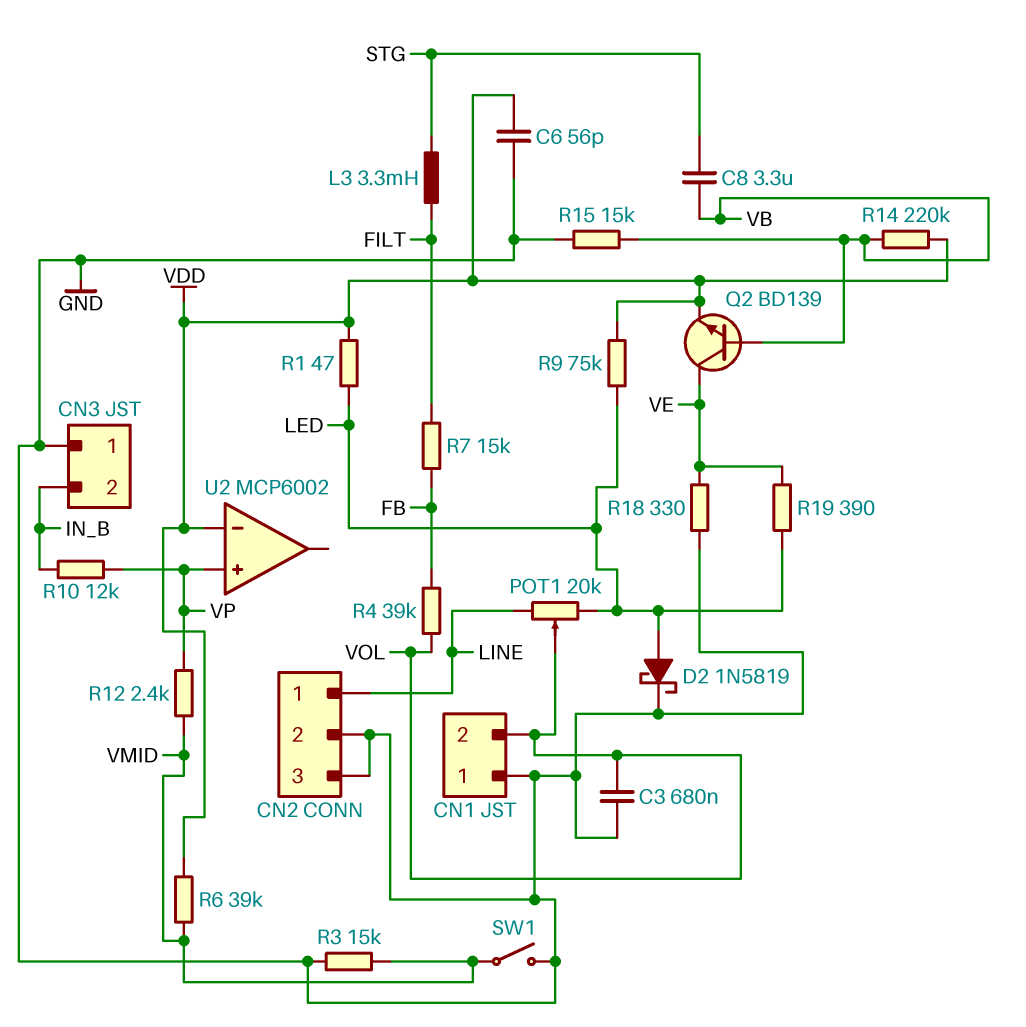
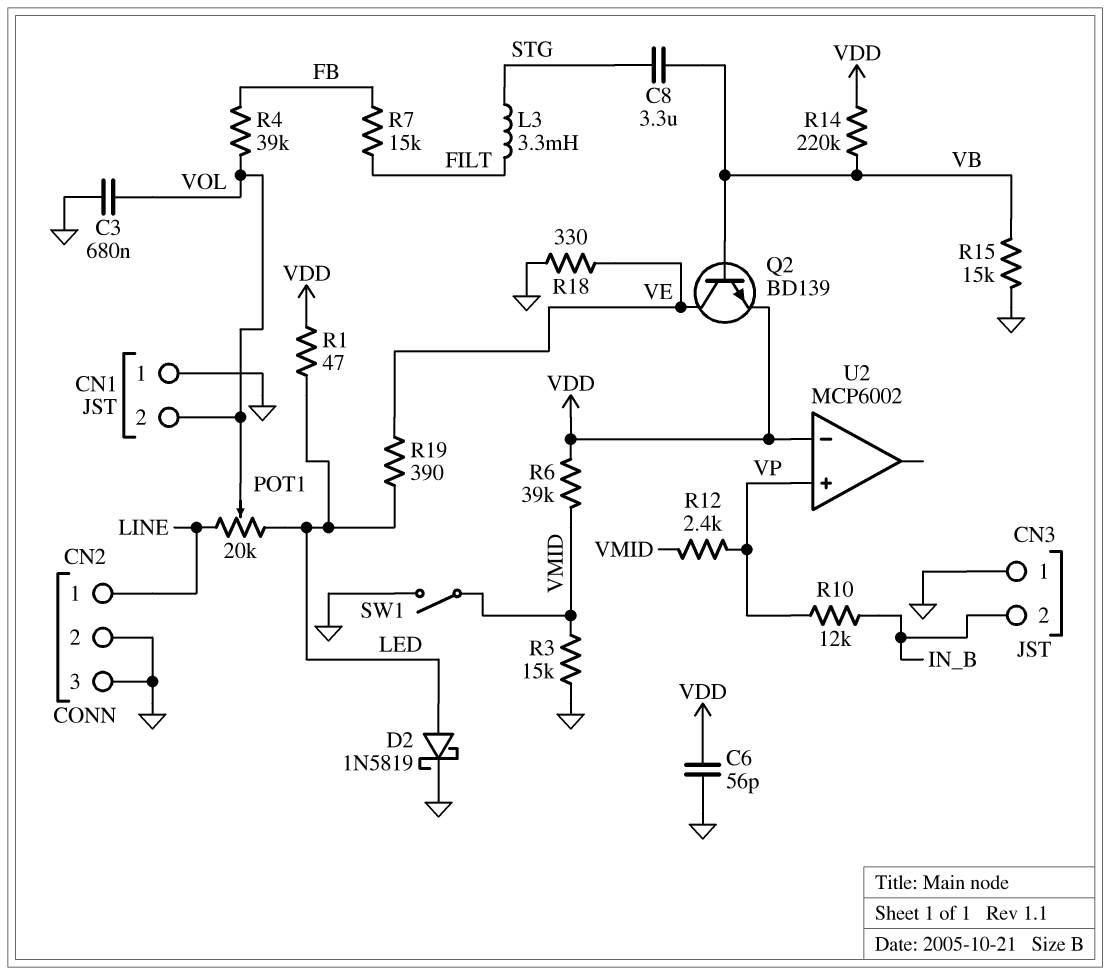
R9: 75k (LED, VDD) -> none

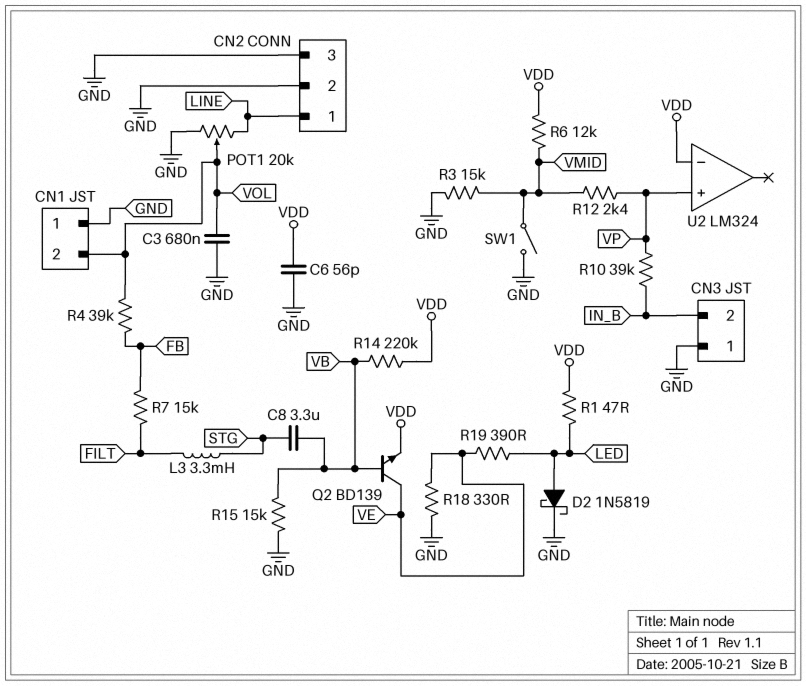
POT1: 20k (LED, LINE, wiper VOL) -> 20k (GND, LINE, wiper VOL)
R6: 39k (VDD, VMID) -> 12k (VDD, VMID)
R10: 12k (IN_B, VP) -> 39k (IN_B, VP)
U2: MCP6002 -> LM324

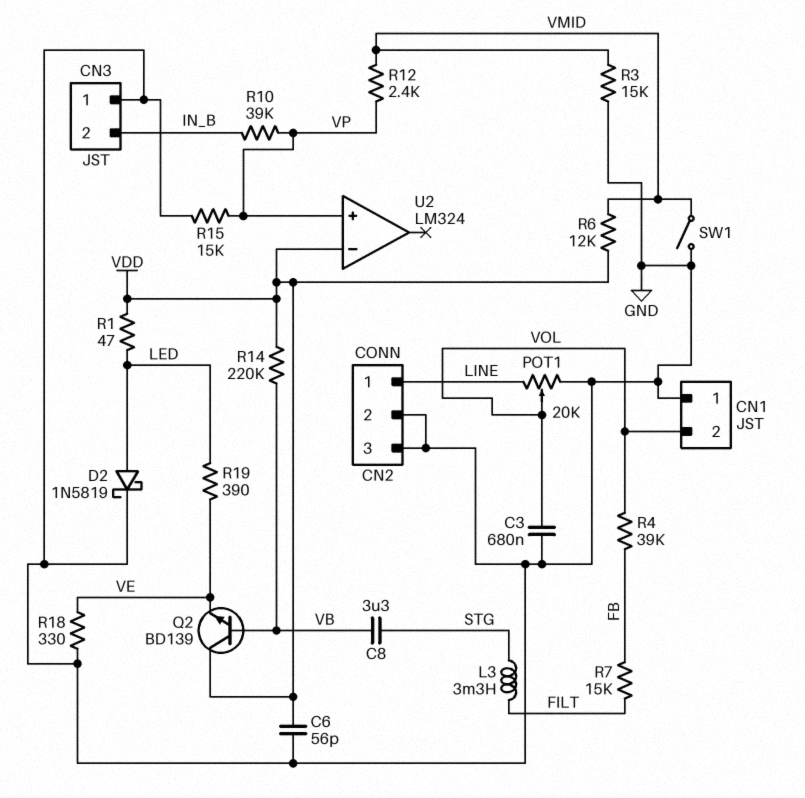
Q2: NPN BD139 (B VB, C VE, E VDD) -> NPN BD139 (B VB, C VDD, E VE)
R15: 15k (GND, VB) -> 15k (GND, VP)

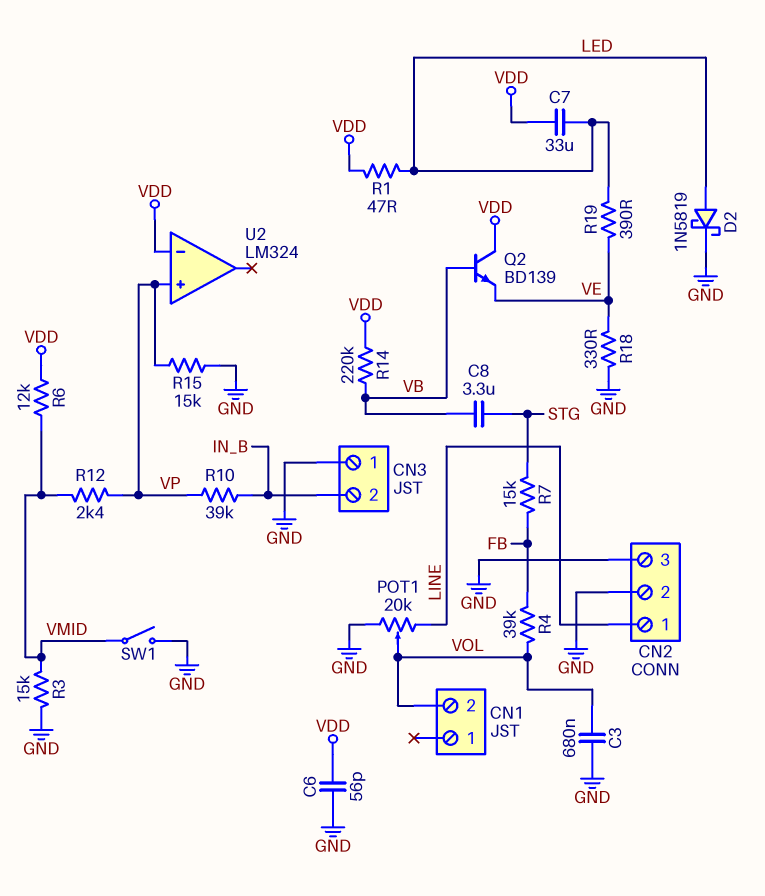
C7: none -> 33uF (LED, VDD)
CN1 pin 1: GND -> none
L3: 3.3mH (FILT, STG) -> none
R7: 15k (FB, FILT) -> 15k (FB, STG)

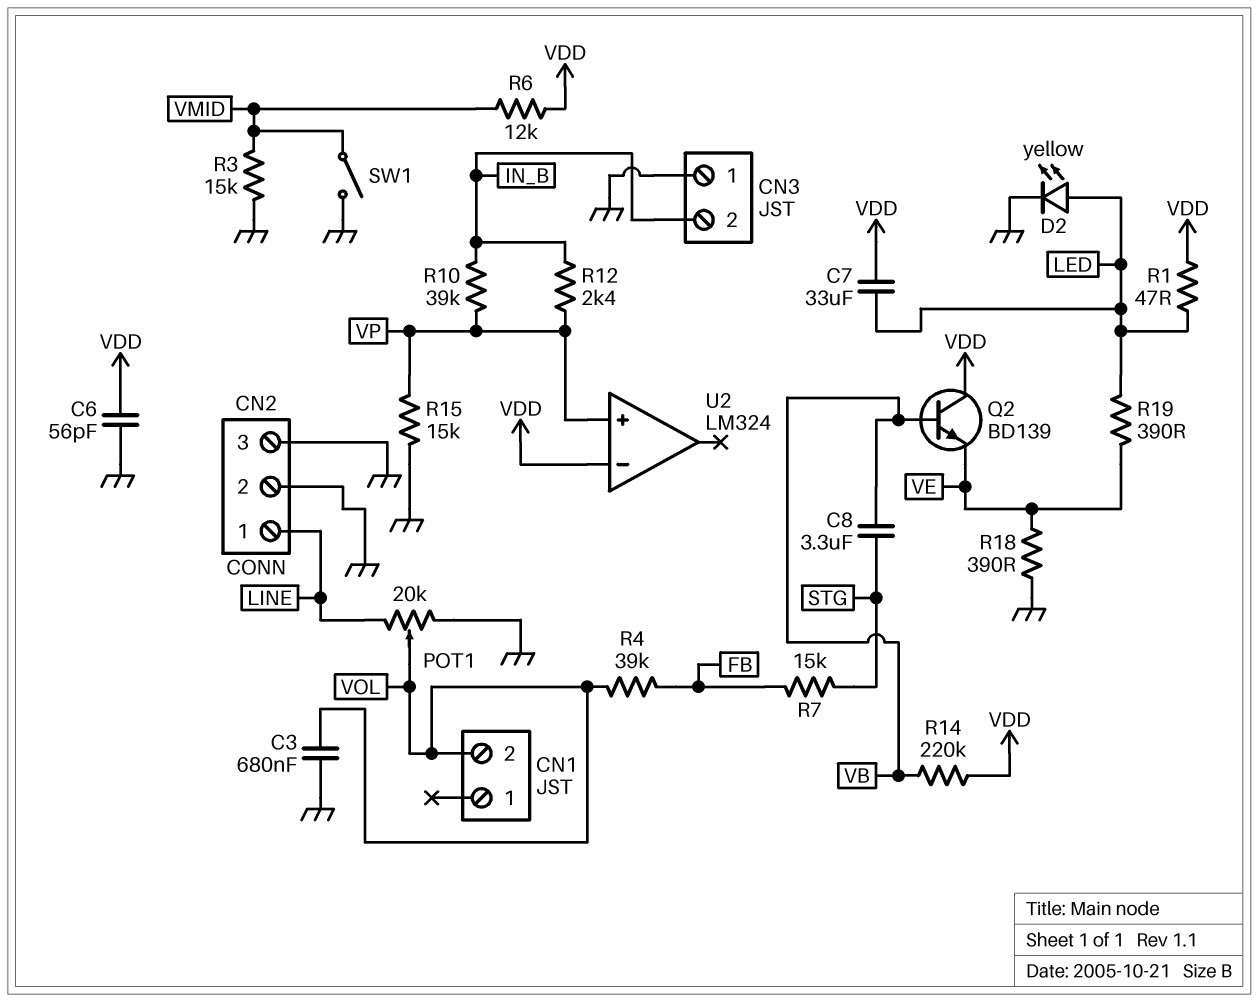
D2: schottky 1N5819 (A LED, K GND) -> LED yellow (A LED, K GND)
R12: 2.4k (VMID, VP) -> 2.4k (IN_B, VP)
R18: 330 (GND, VE) -> 390 (GND, VE)

